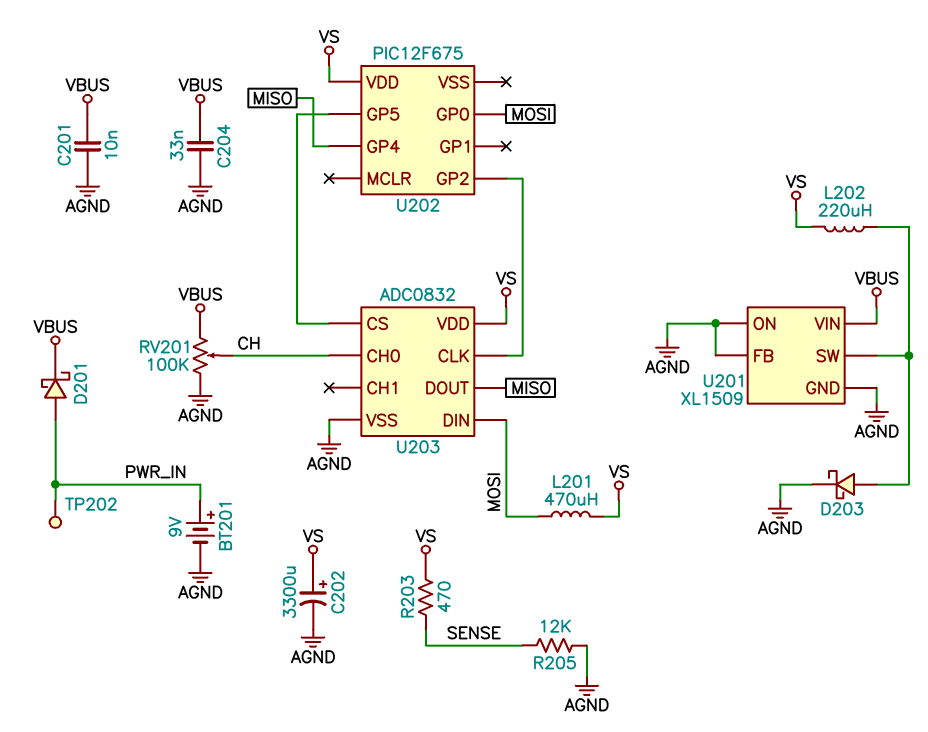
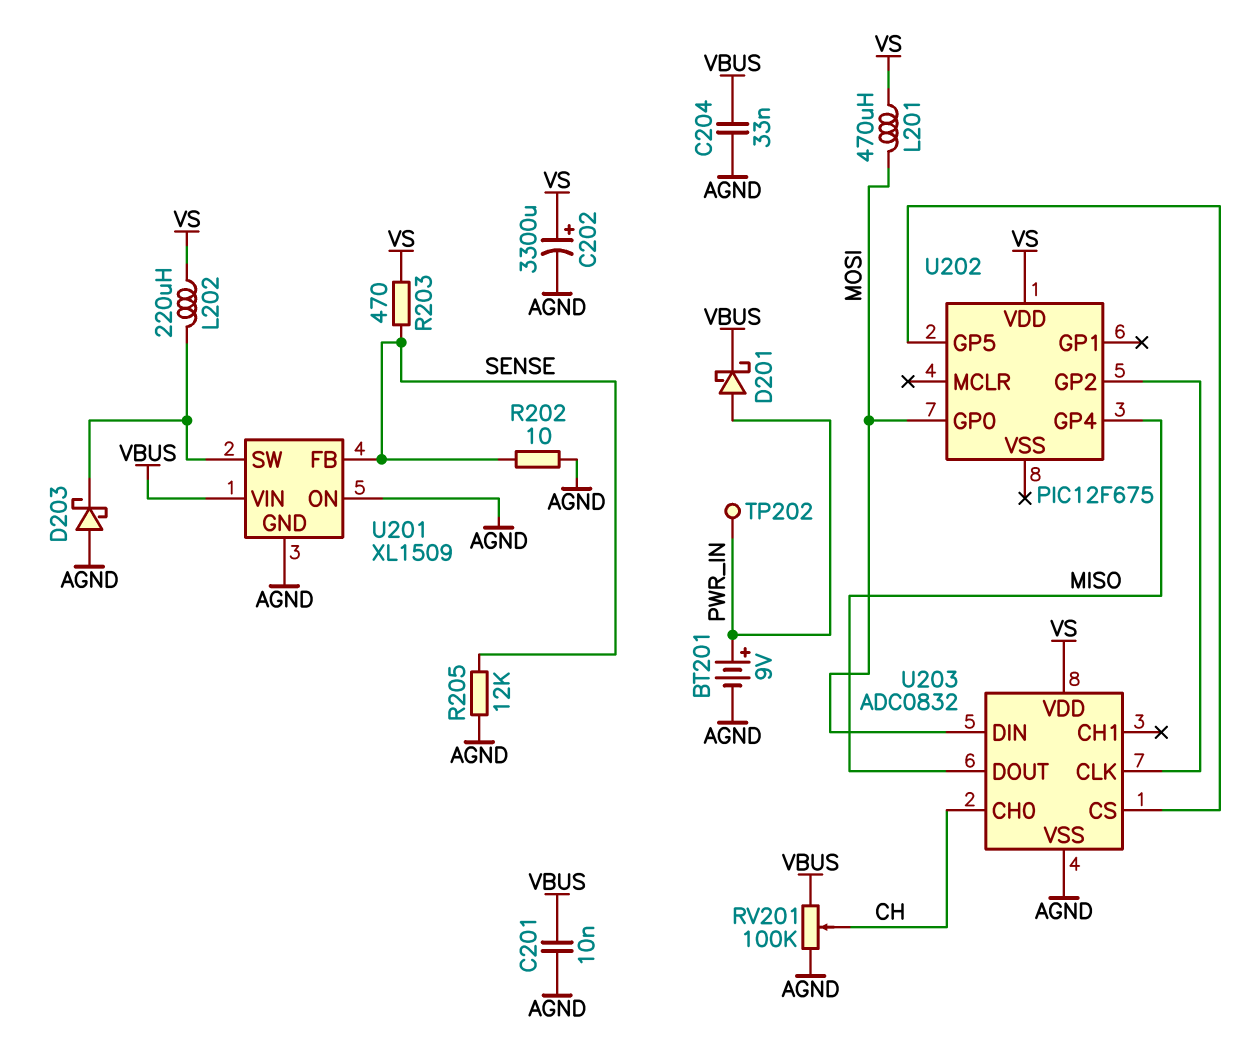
D203: schottky (A U201/SW, K AGND) -> schottky (A AGND, K U201/SW)
R202: none -> 10 (AGND, SENSE)
U201 pin FB: AGND -> SENSE

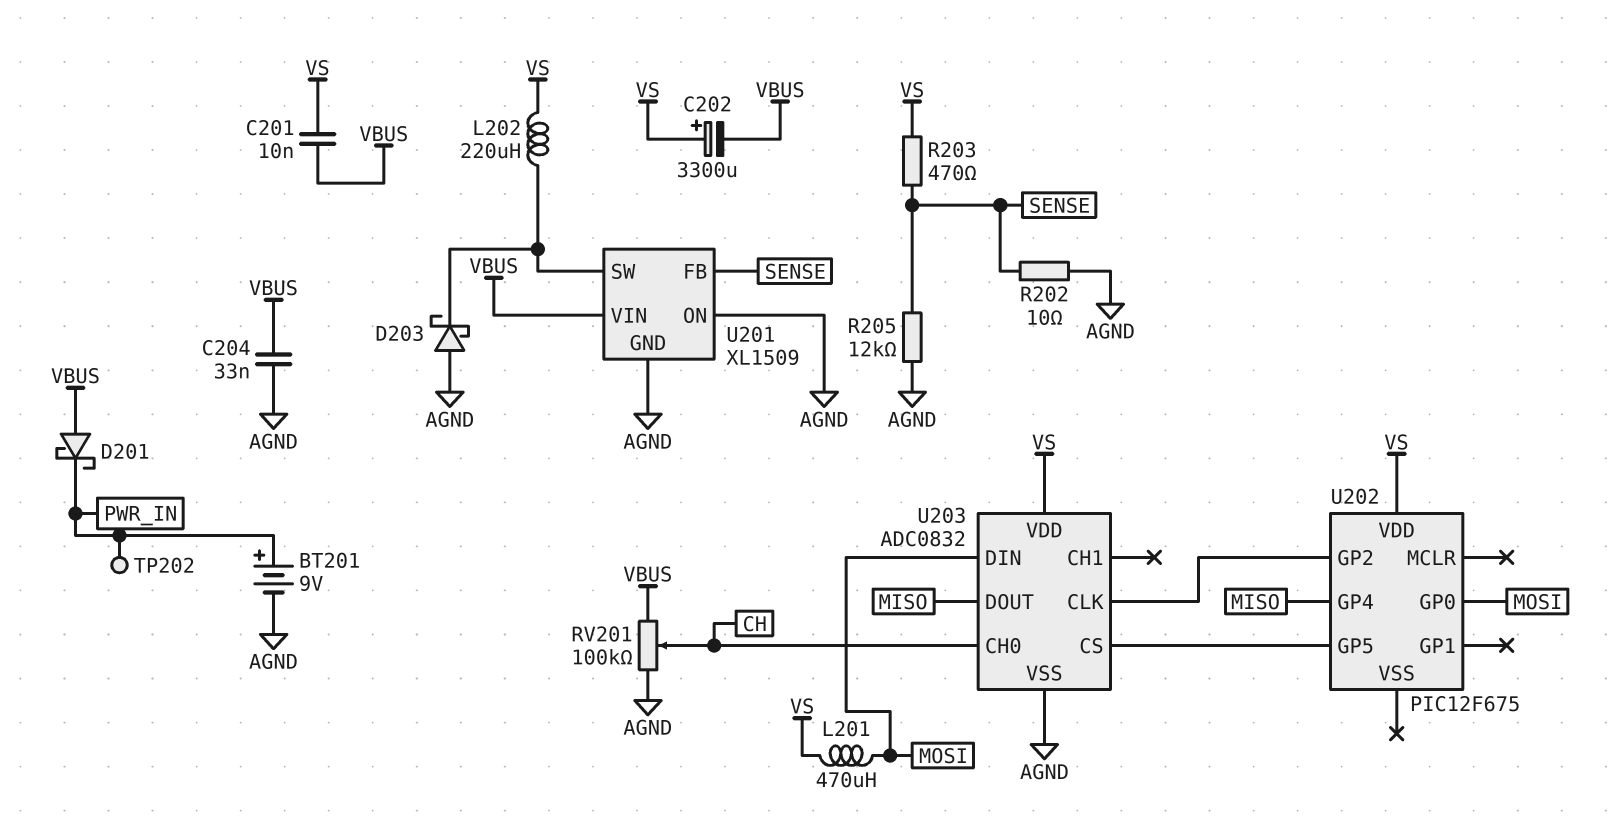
C201: 10nF (AGND, VBUS) -> 10nF (VBUS, VS)
C202: 3300uF (plus VS, minus AGND) -> 3300uF (plus VS, minus VBUS)
D201: schottky (A PWR_IN, K VBUS) -> schottky (A VBUS, K PWR_IN)

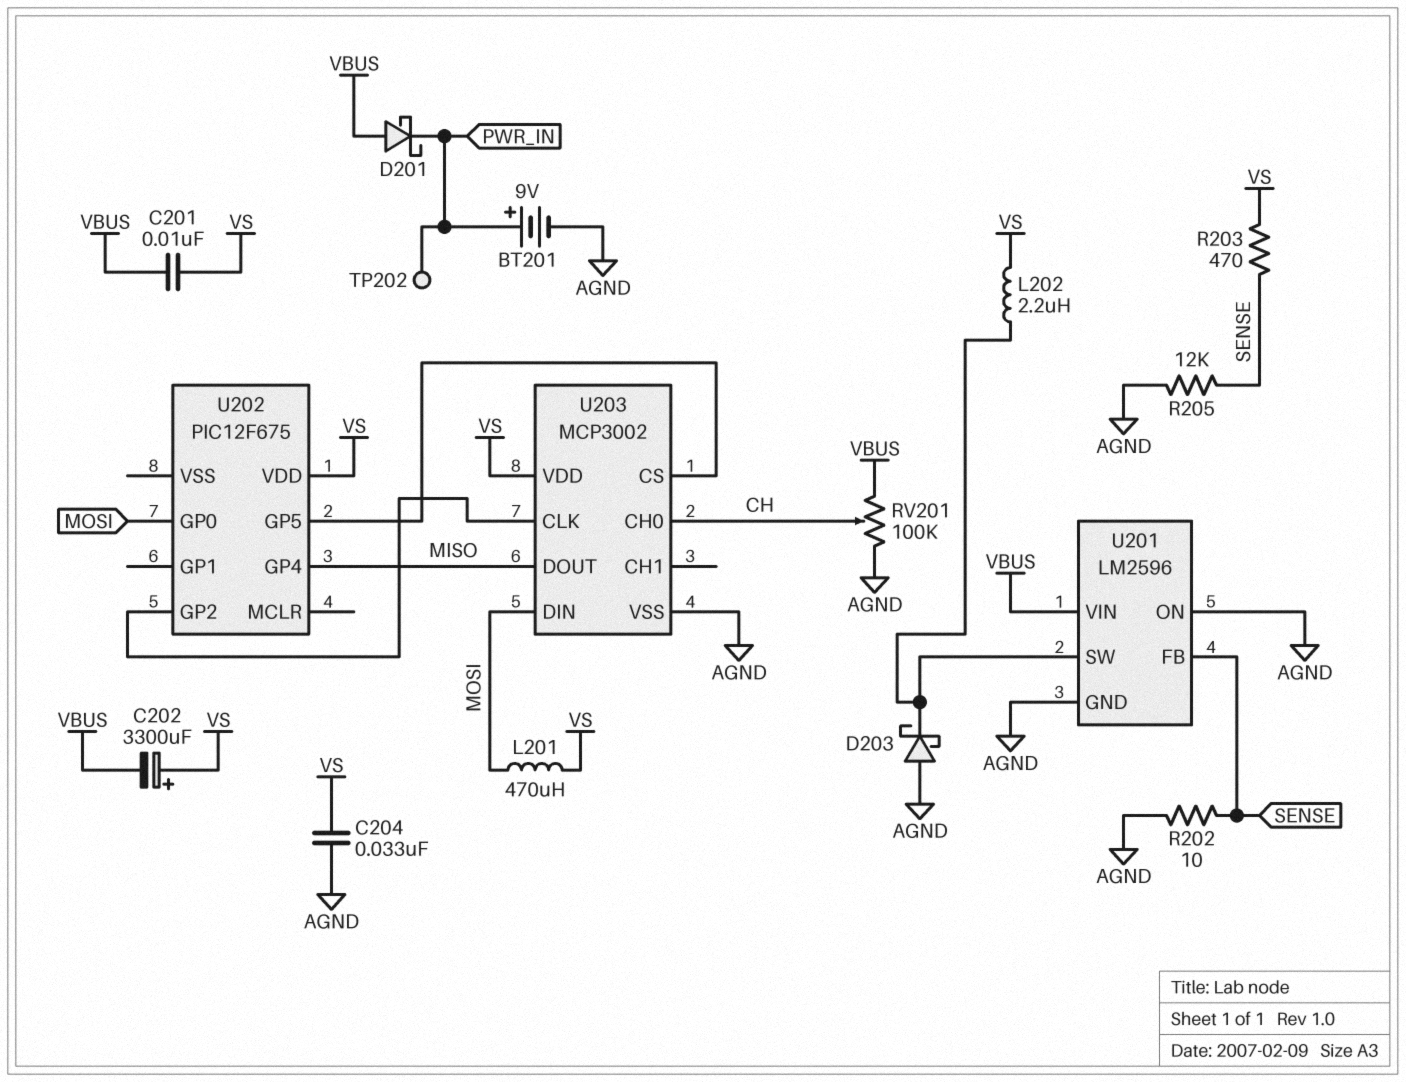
C204: 33nF (AGND, VBUS) -> 33nF (AGND, VS)
L202: 220uH (U201/SW, VS) -> 2.2uH (U201/SW, VS)
U201: XL1509 -> LM2596
U203: ADC0832 -> MCP3002

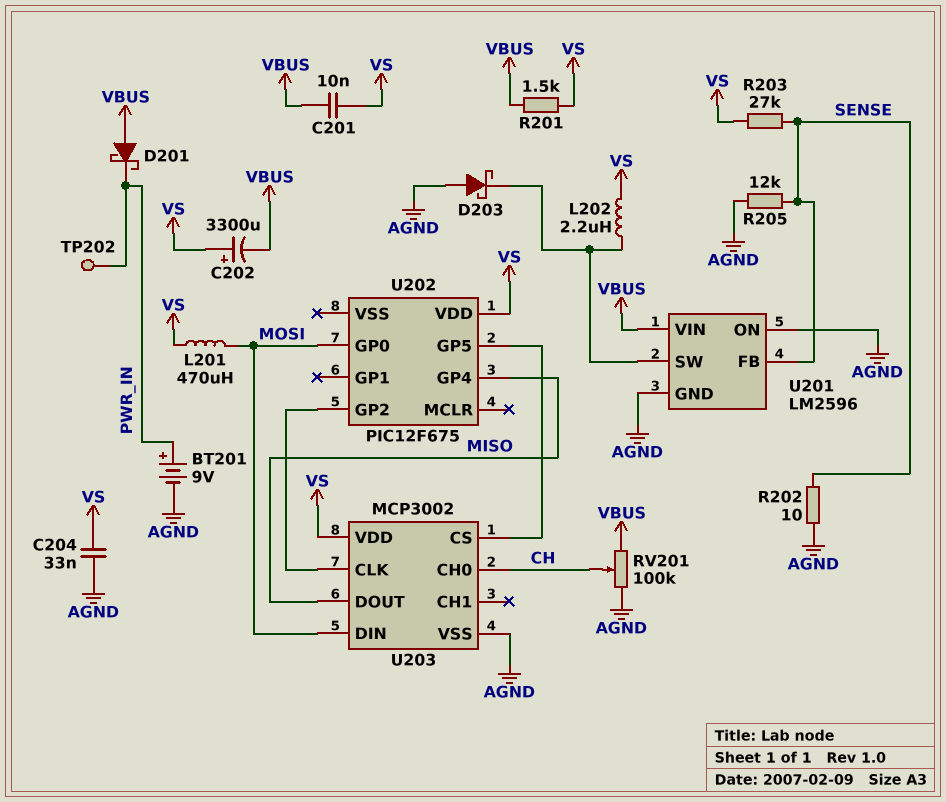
R201: none -> 1.5k (VBUS, VS)
R203: 470 (SENSE, VS) -> 27k (SENSE, VS)

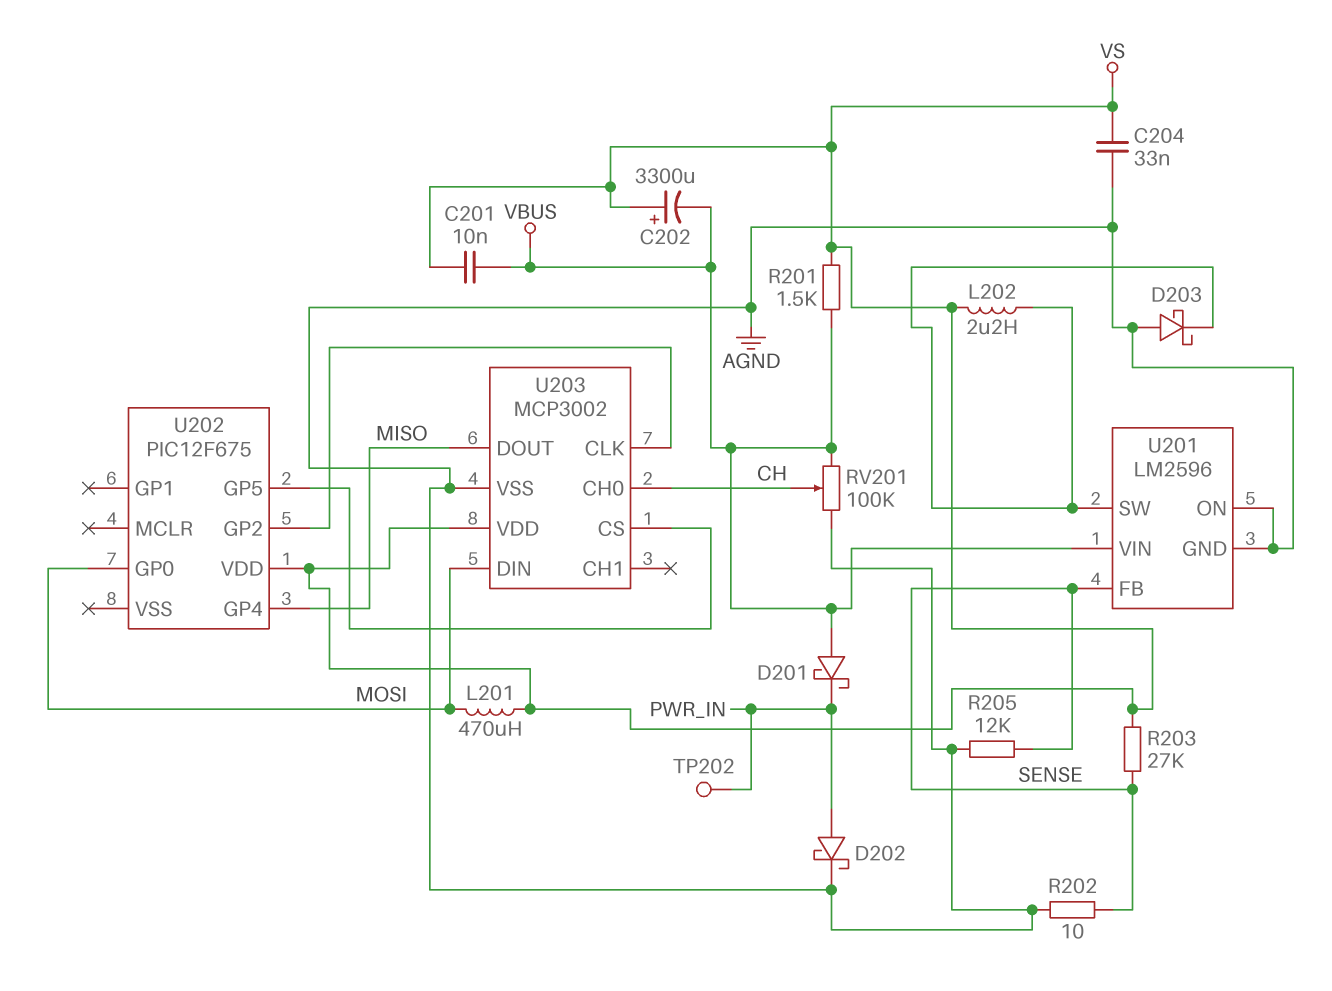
BT201: 9V (plus PWR_IN, minus AGND) -> none
D202: none -> schottky (A PWR_IN, K AGND)

